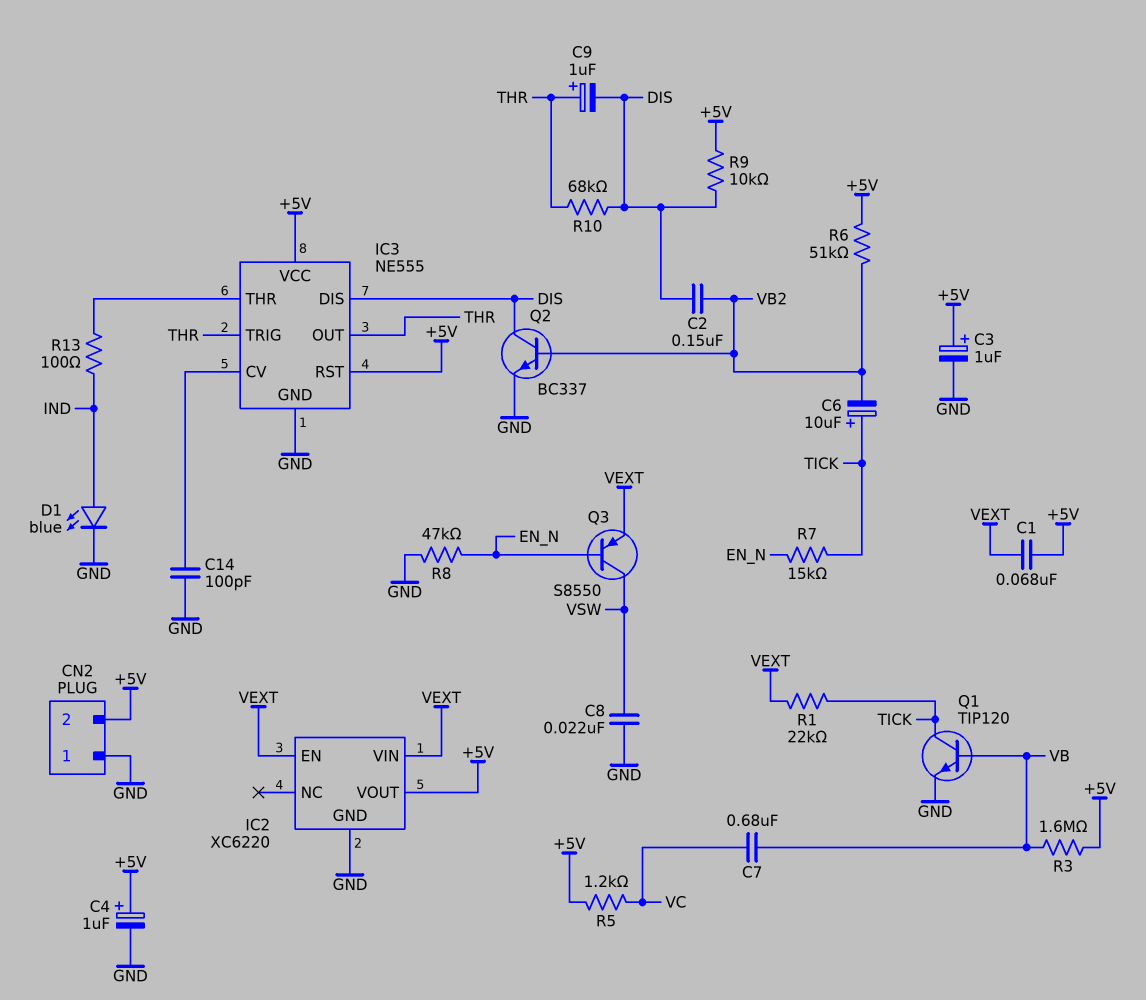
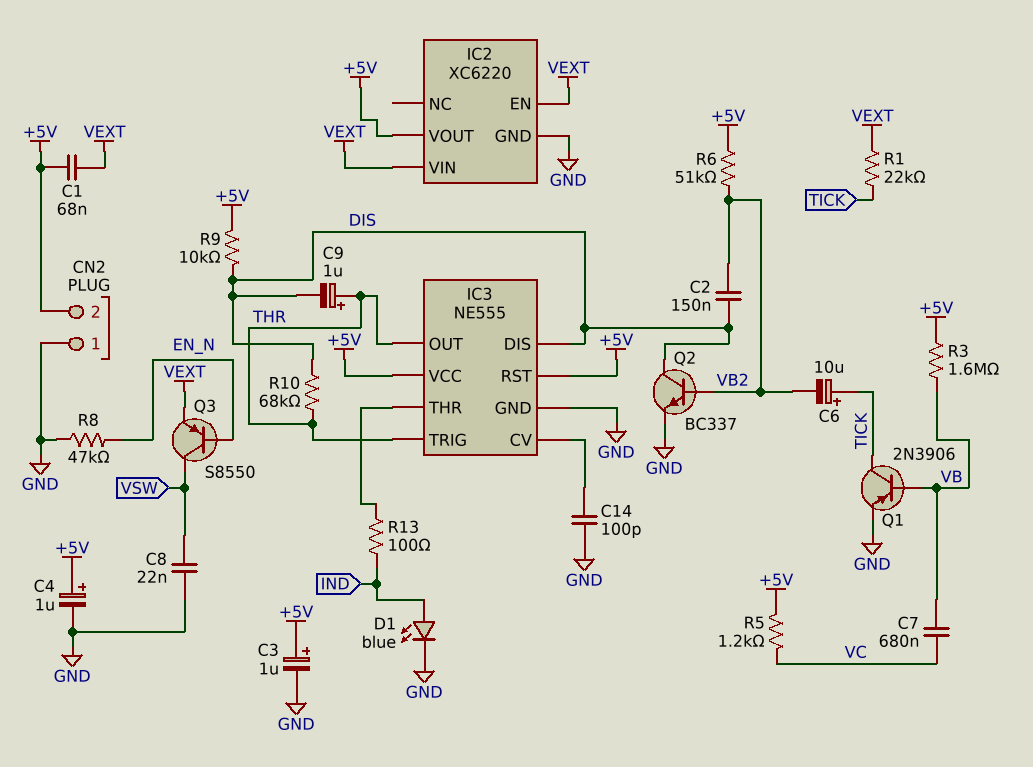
Q1: NPN TIP120 (B VB, C TICK, E GND) -> PNP 2N3906 (B VB, C TICK, E GND)
R7: 15k (EN_N, TICK) -> none

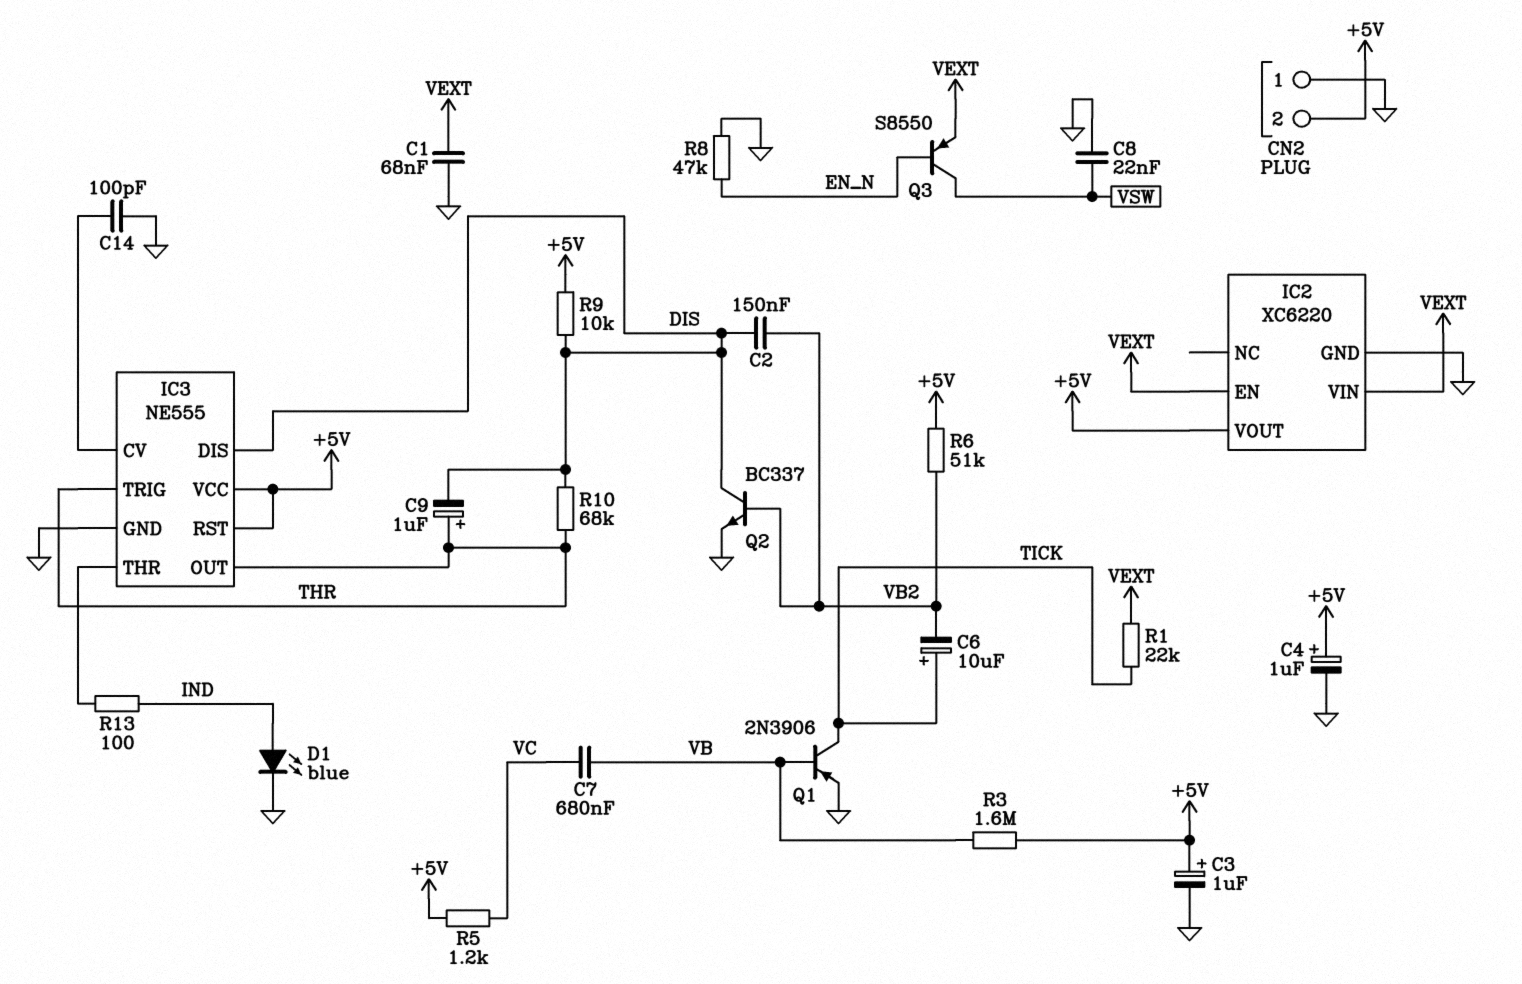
C1: 68nF (+5V, VEXT) -> 68nF (GND, VEXT)

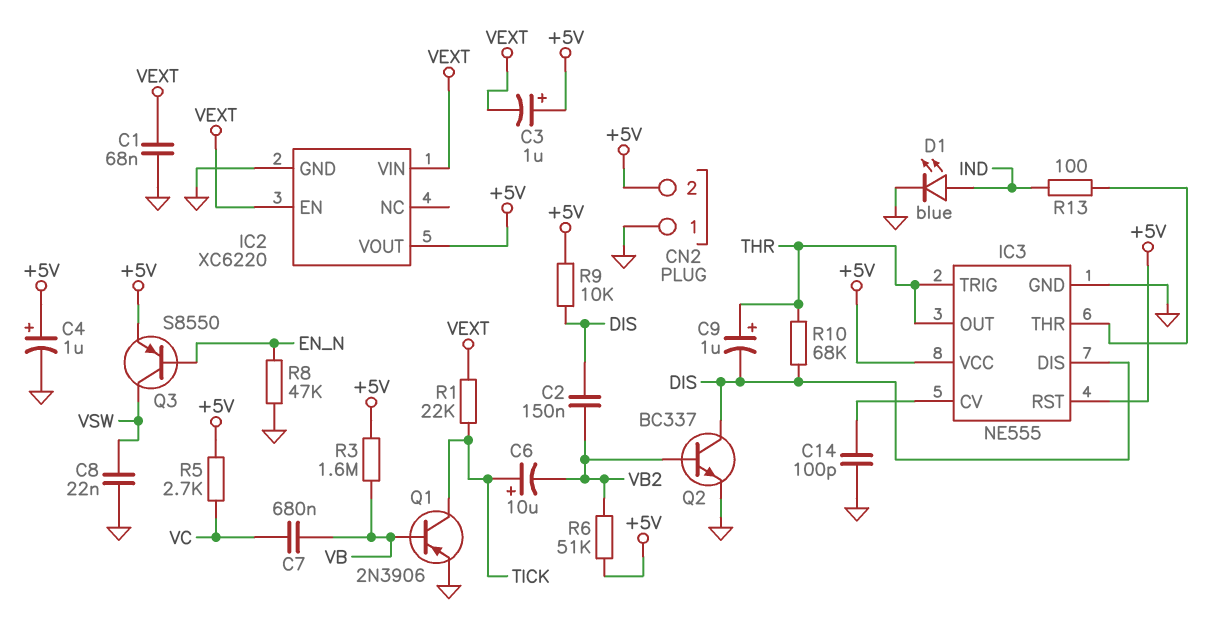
C3: 1uF (plus +5V, minus GND) -> 1uF (plus +5V, minus VEXT)
Q3: PNP S8550 (B EN_N, C VSW, E VEXT) -> PNP S8550 (B EN_N, C VSW, E +5V)
R5: 1.2k (+5V, VC) -> 2.7k (+5V, VC)

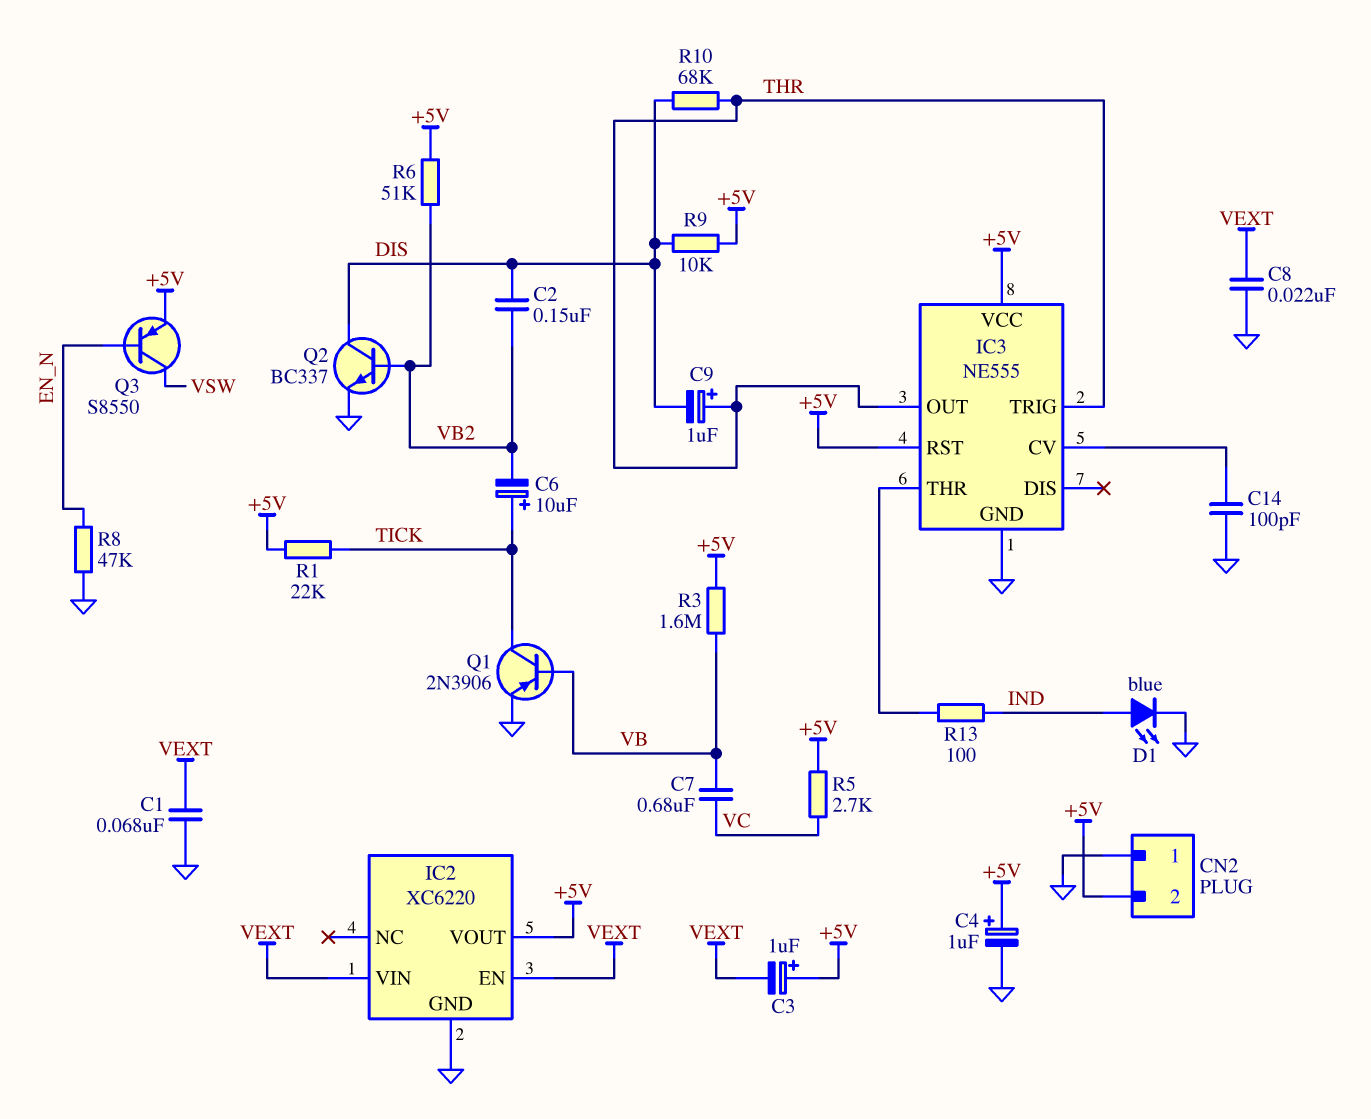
C8: 22nF (GND, VSW) -> 22nF (GND, VEXT)
IC3 pin DIS: DIS -> none
R1: 22k (TICK, VEXT) -> 22k (+5V, TICK)

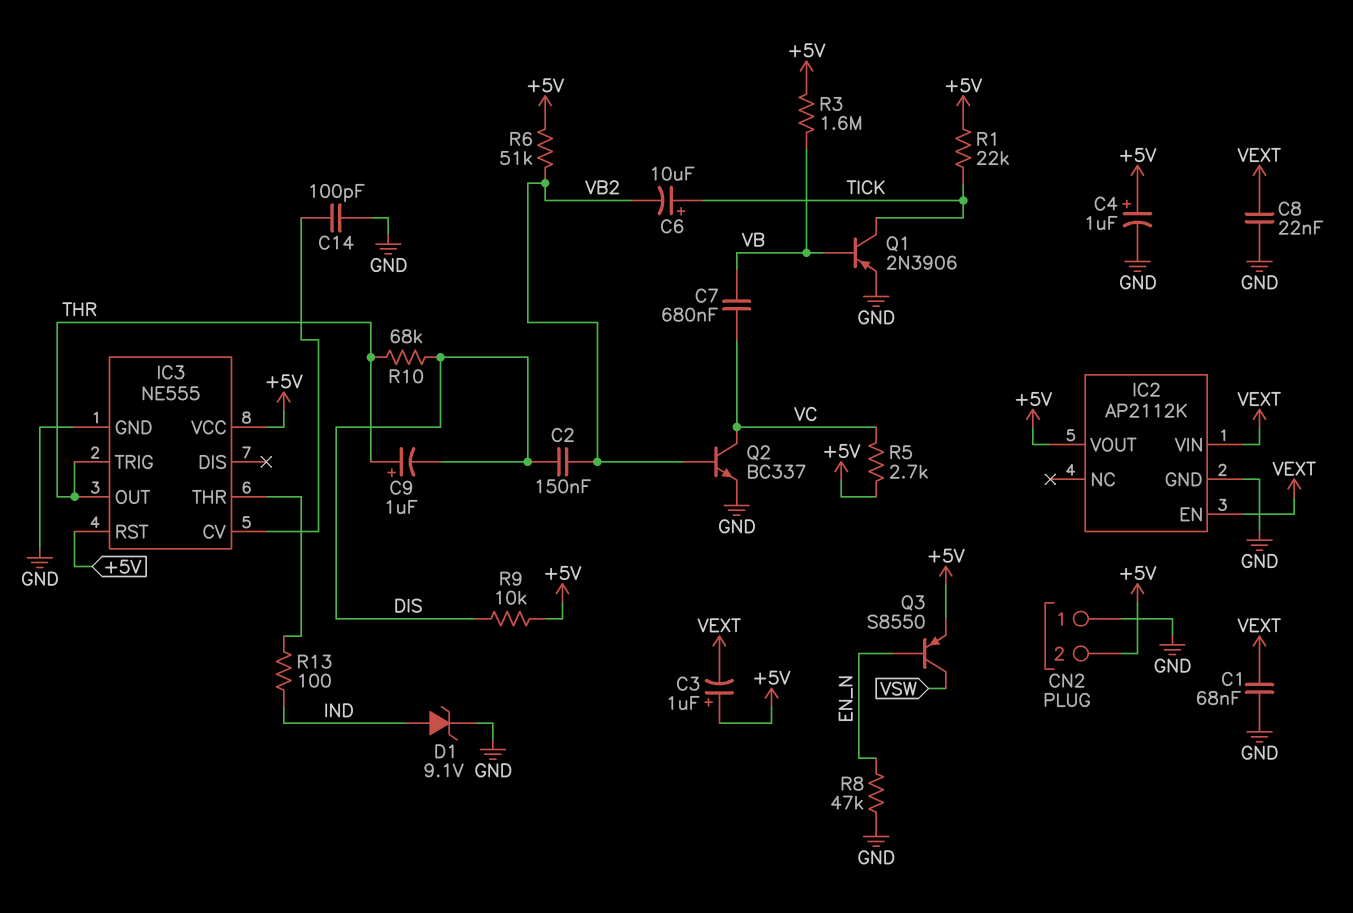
D1: LED blue (A IND, K GND) -> zener 9.1V (A IND, K GND)
IC2: XC6220 -> AP2112K
Q2: NPN BC337 (B VB2, C DIS, E GND) -> NPN BC337 (B VB2, C VC, E GND)

